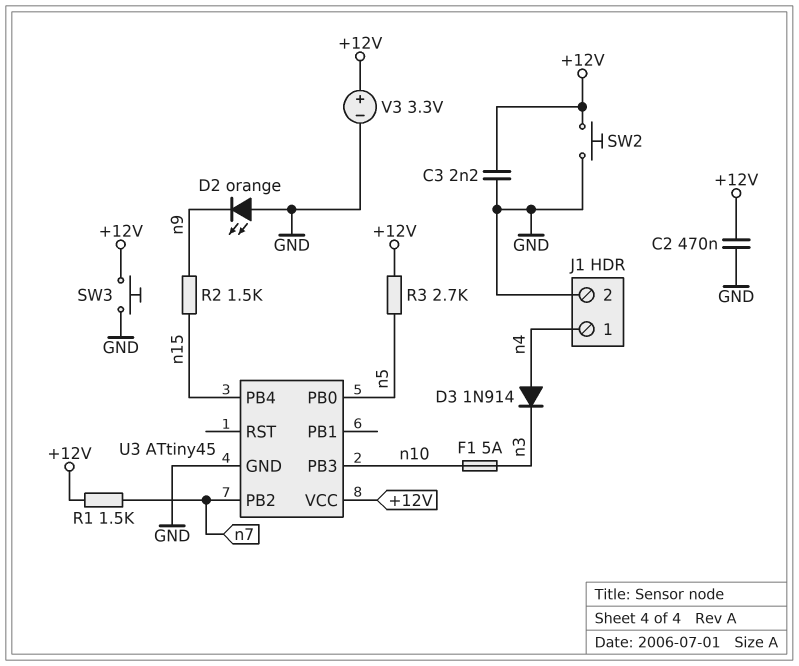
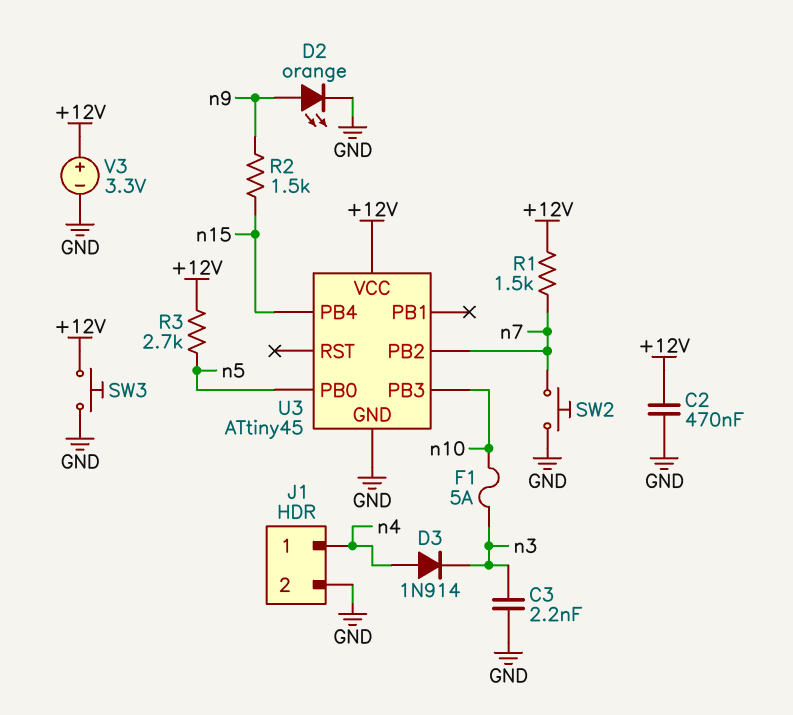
C3: 2.2nF (+12V, GND) -> 2.2nF (GND, n3)
D2: LED orange (A GND, K n9) -> LED orange (A n9, K GND)
SW2: button (+12V, GND) -> button (GND, n7)

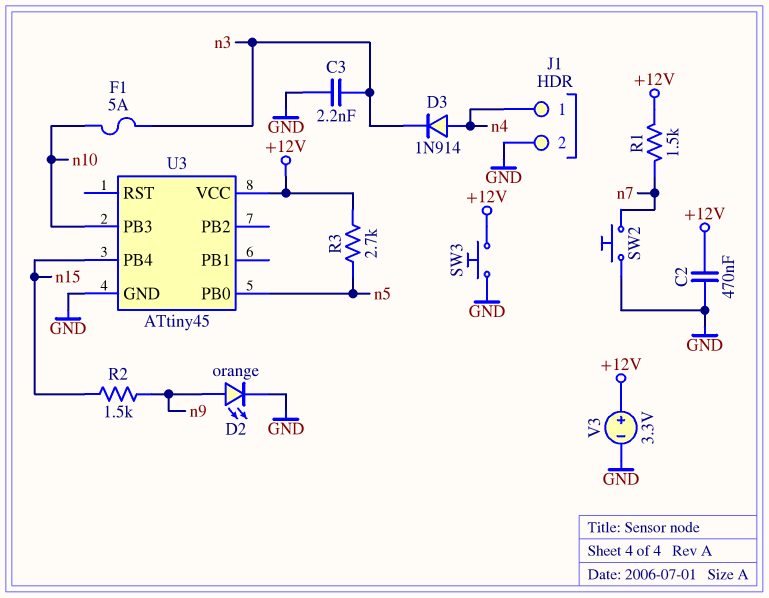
U3 pin PB2: n7 -> none

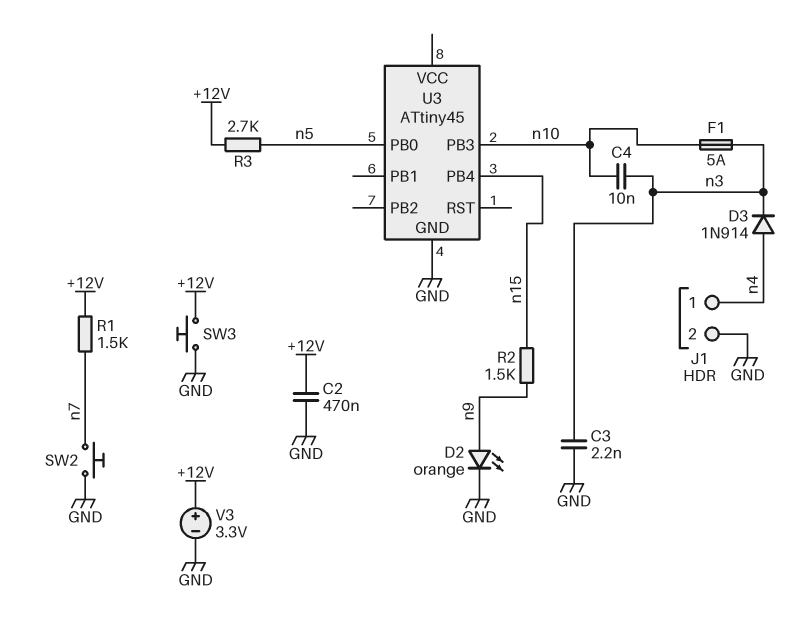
C4: none -> 10nF (n3, n10)
U3 pin VCC: +12V -> none

